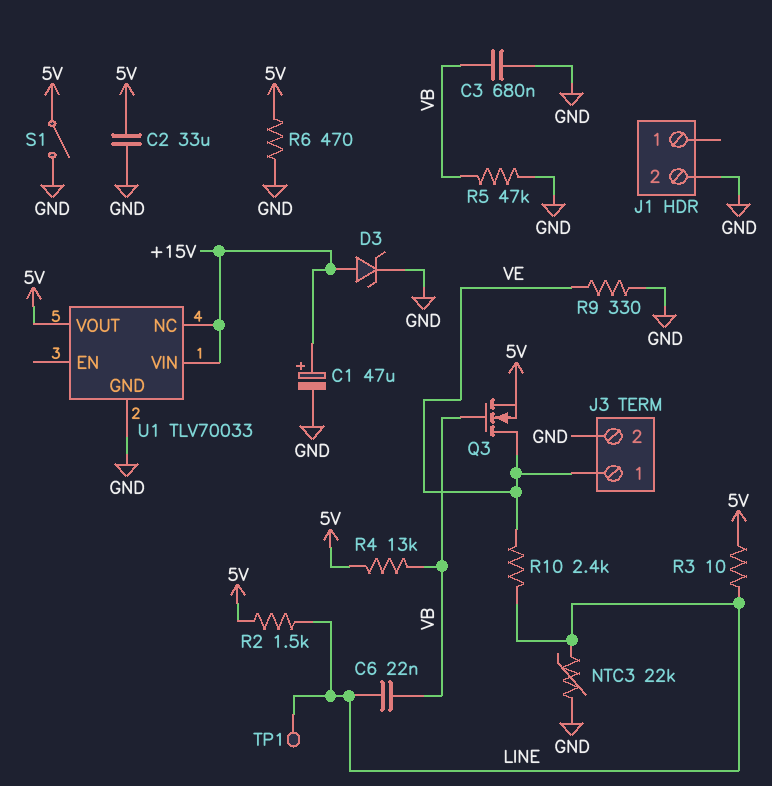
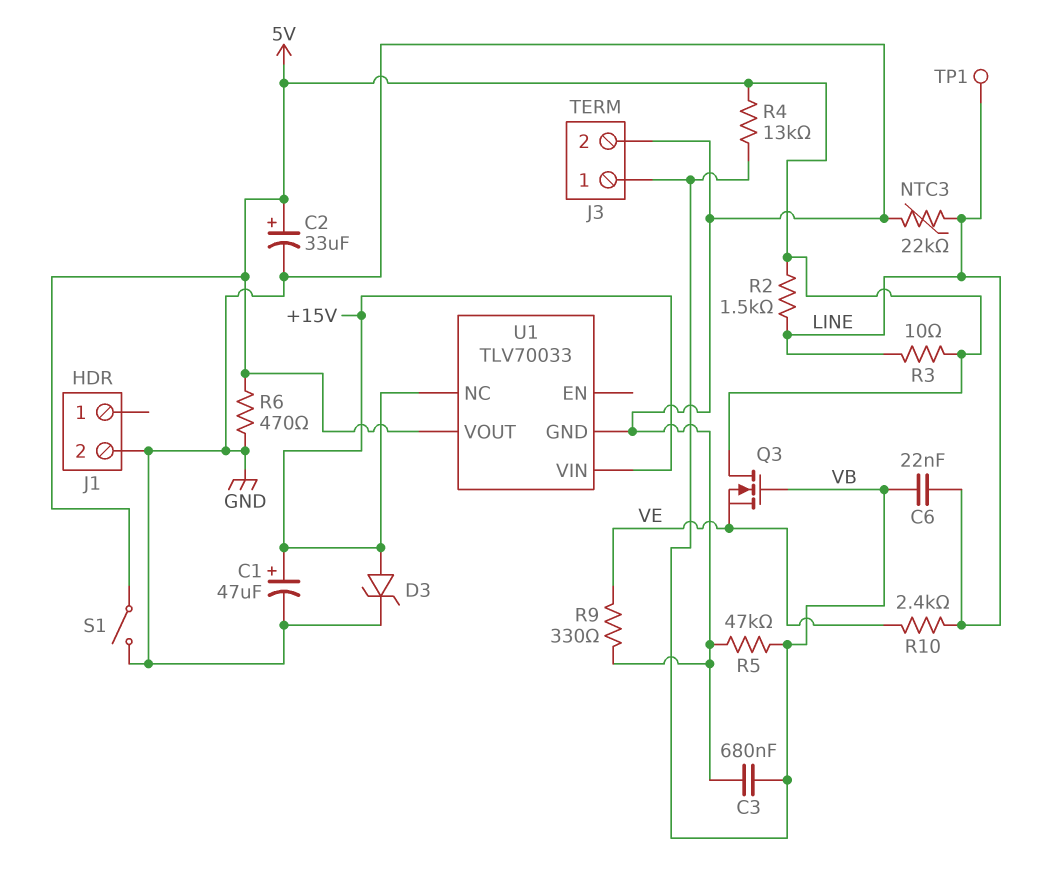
C2: 33uF (5V, GND) -> 33uF (plus 5V, minus GND)
J3 pin 1: VE -> VB
Q3: NMOS (G VB, D VE, S 5V) -> NMOS (G VB, D 5V, S VE)

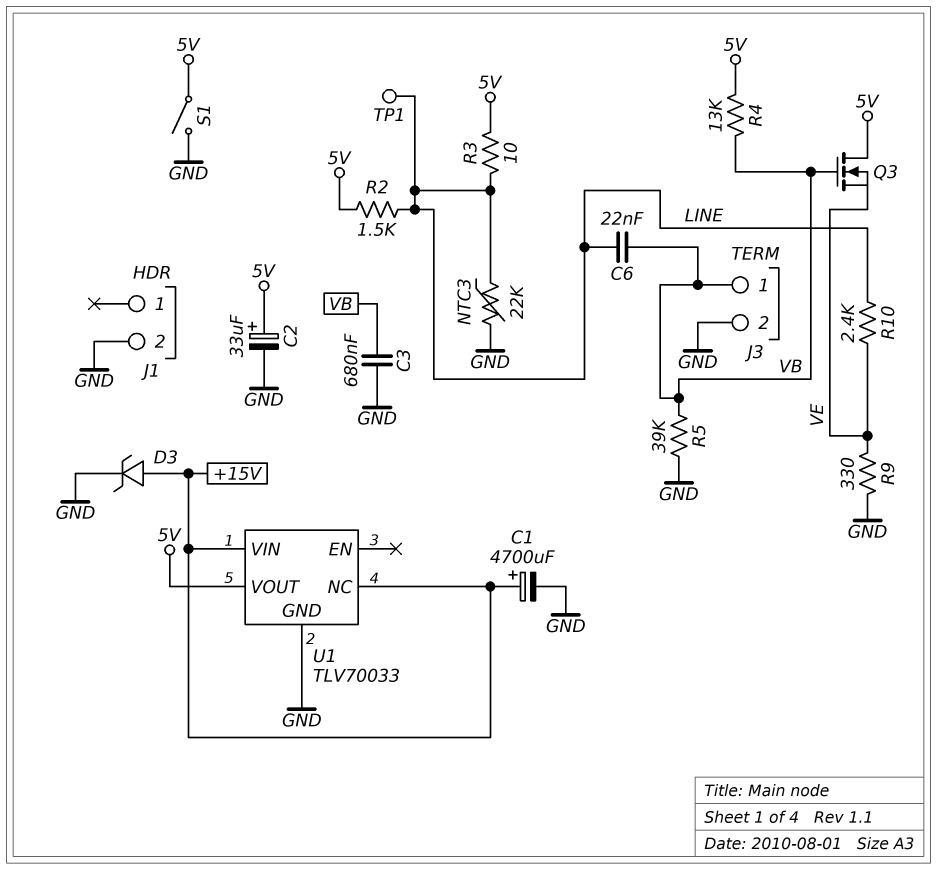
C1: 47uF (plus +15V, minus GND) -> 4700uF (plus +15V, minus GND)
R5: 47k (GND, VB) -> 39k (GND, VB)
R6: 470 (5V, GND) -> none

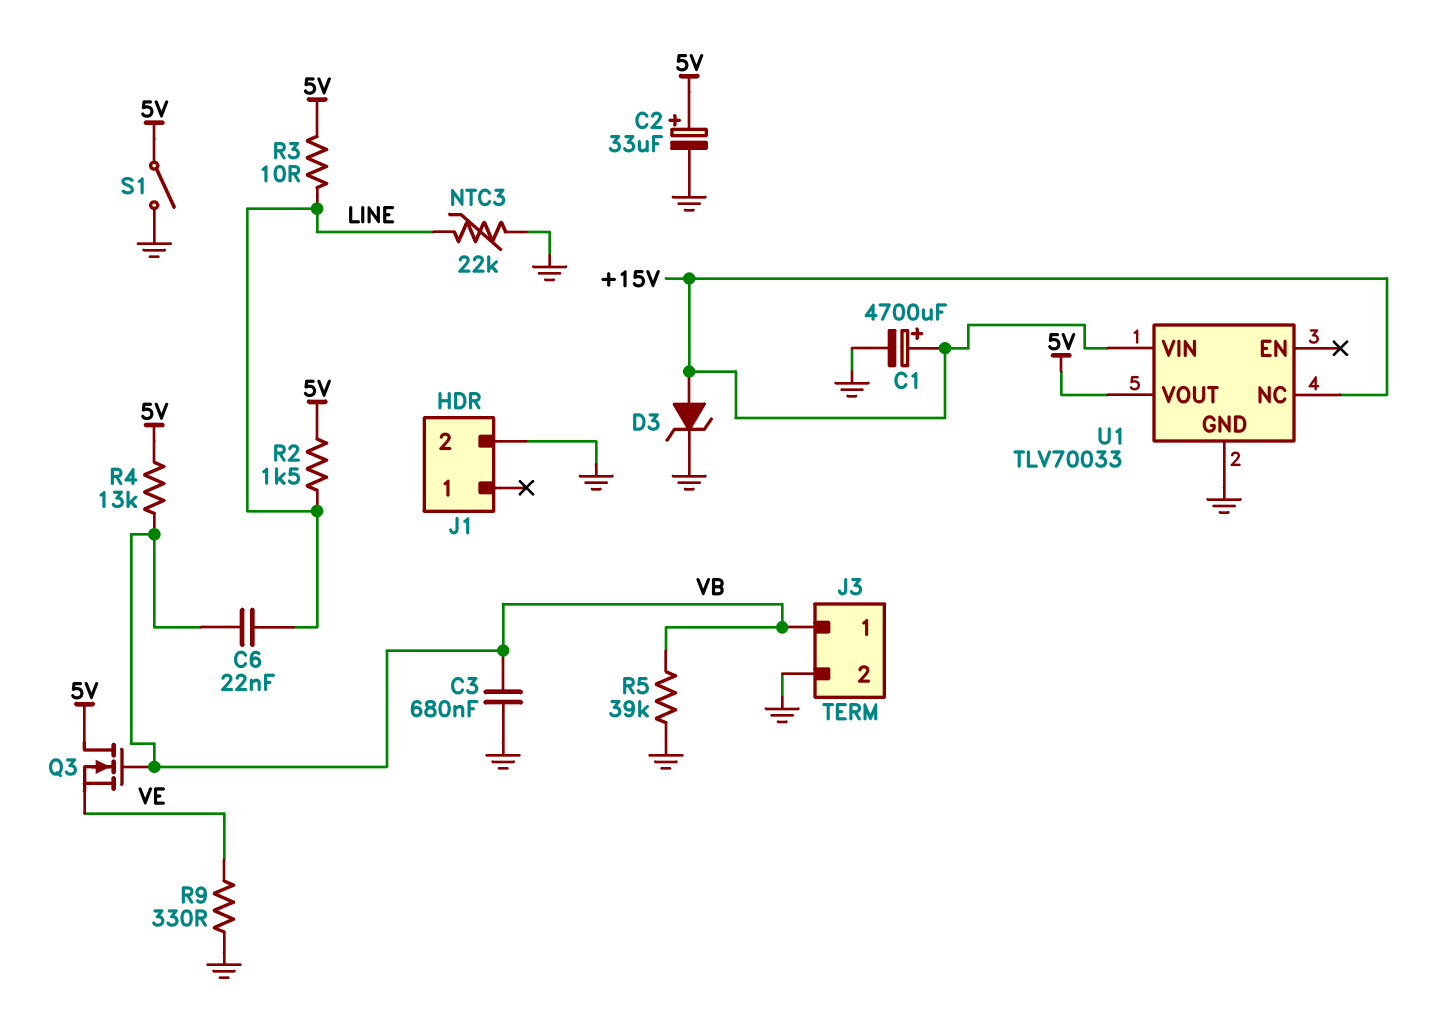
R10: 2.4k (LINE, VE) -> none
TP1: test point (LINE) -> none

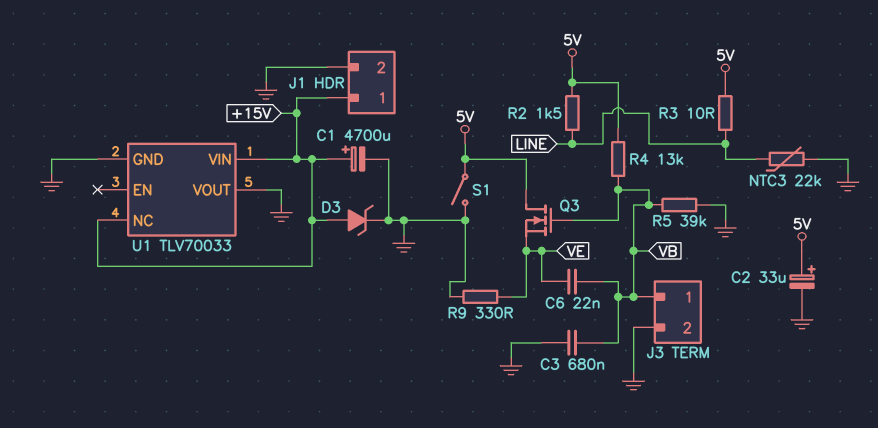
C6: 22nF (LINE, VB) -> 22nF (VB, VE)
J1 pin 1: none -> +15V
U1 pin VOUT: 5V -> GND

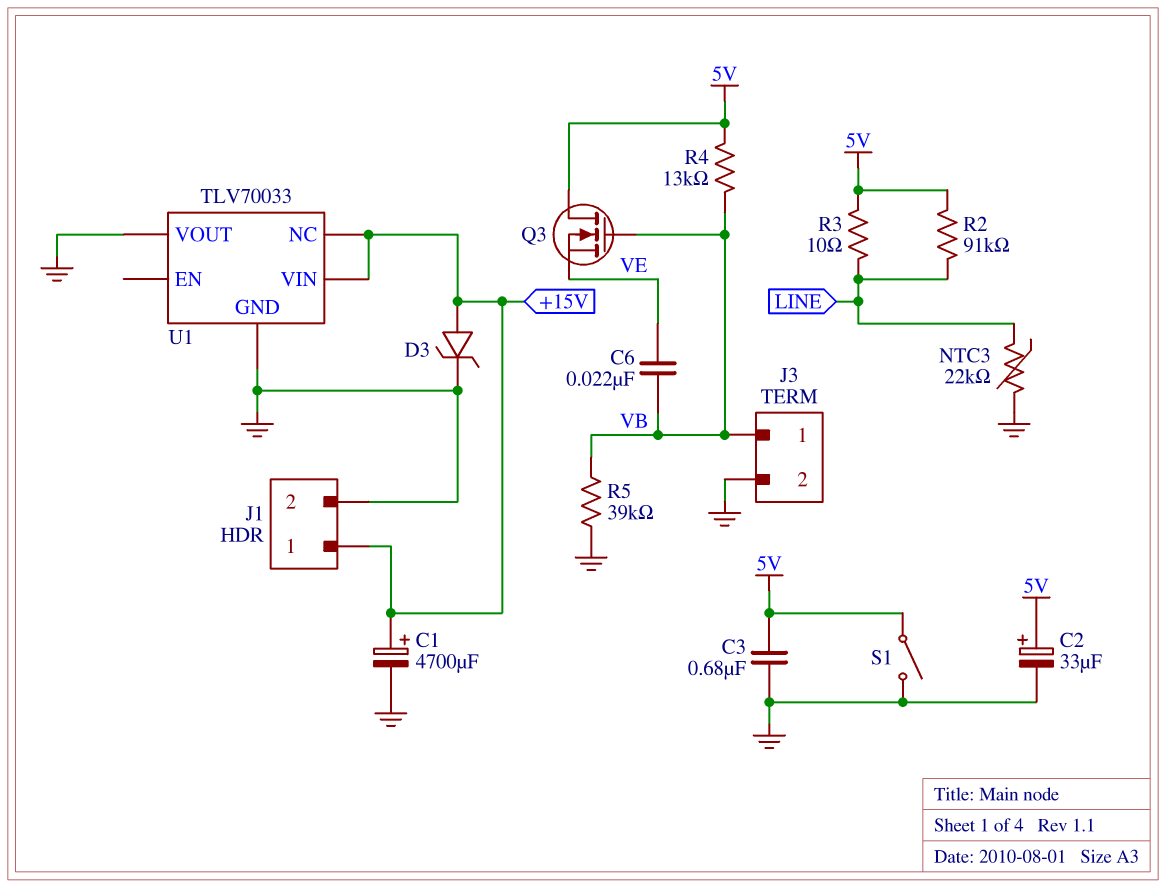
C3: 680nF (GND, VB) -> 680nF (5V, GND)
R2: 1.5k (5V, LINE) -> 91k (5V, LINE)
R9: 330 (GND, VE) -> none

